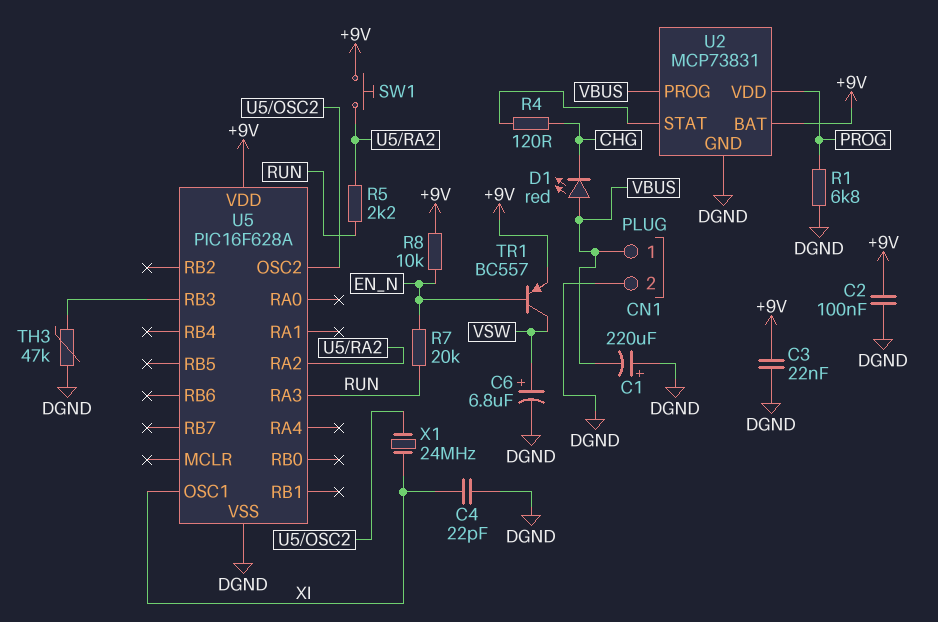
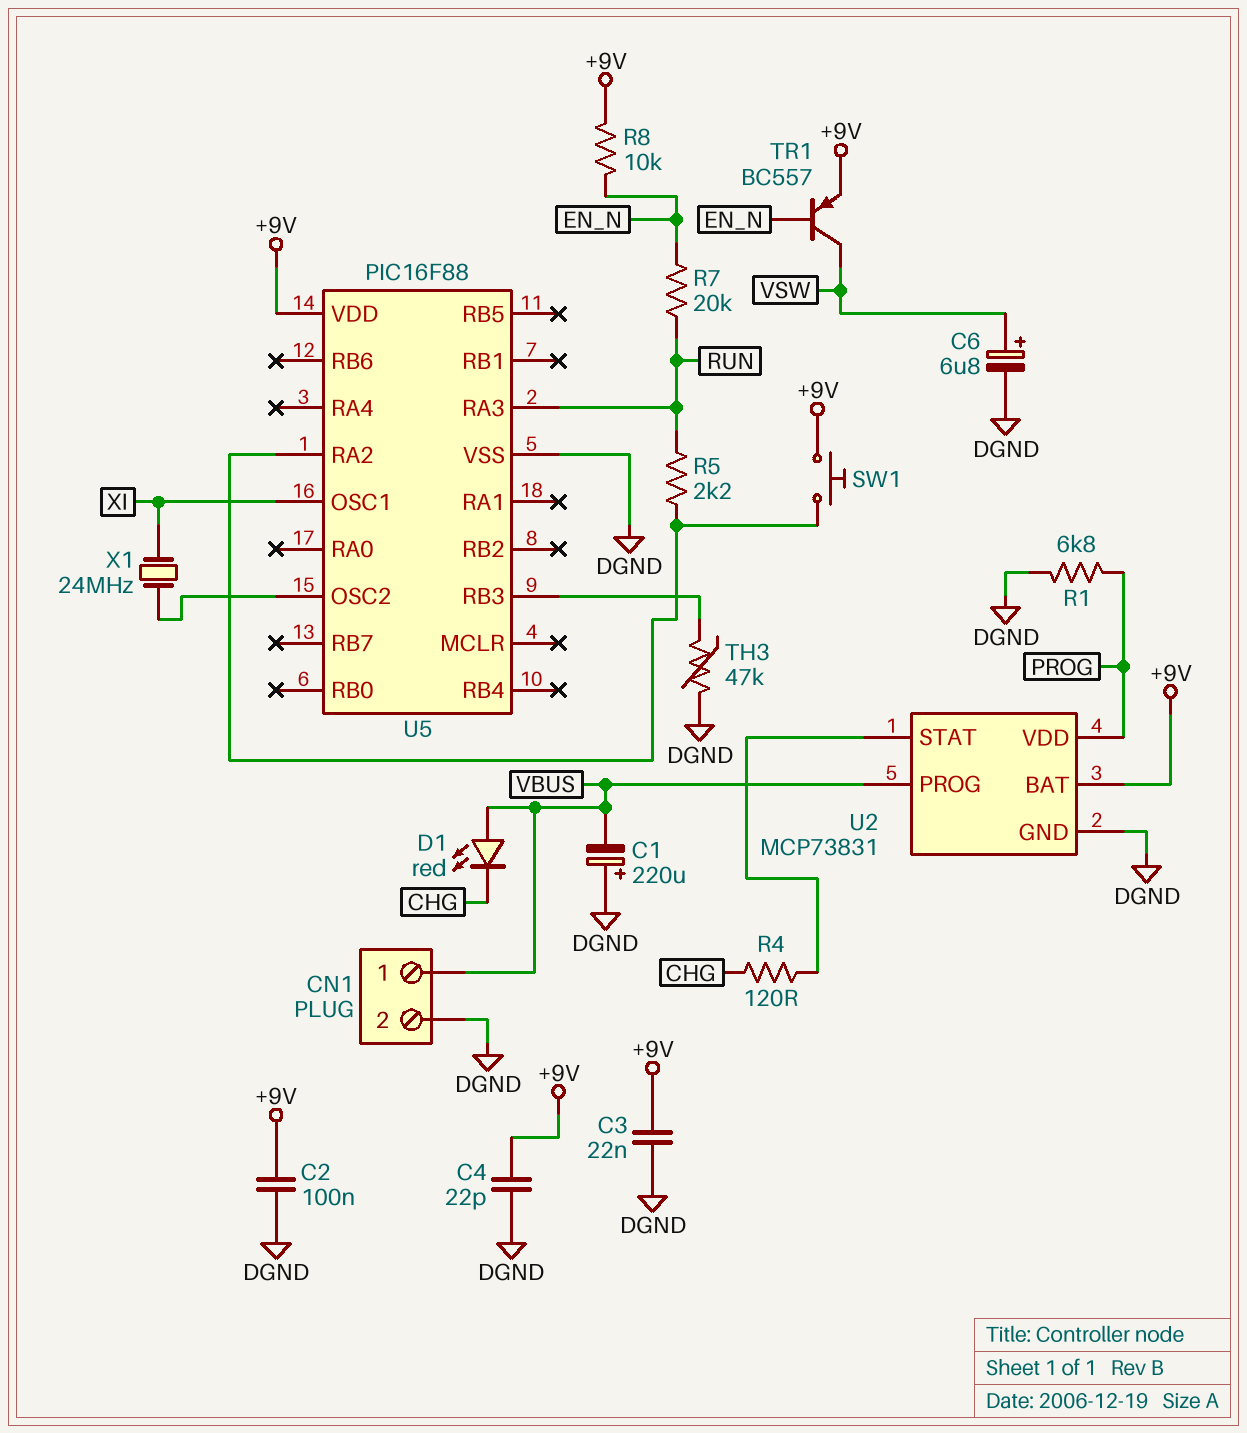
C4: 22pF (DGND, XI) -> 22pF (+9V, DGND)
U5: PIC16F628A -> PIC16F88

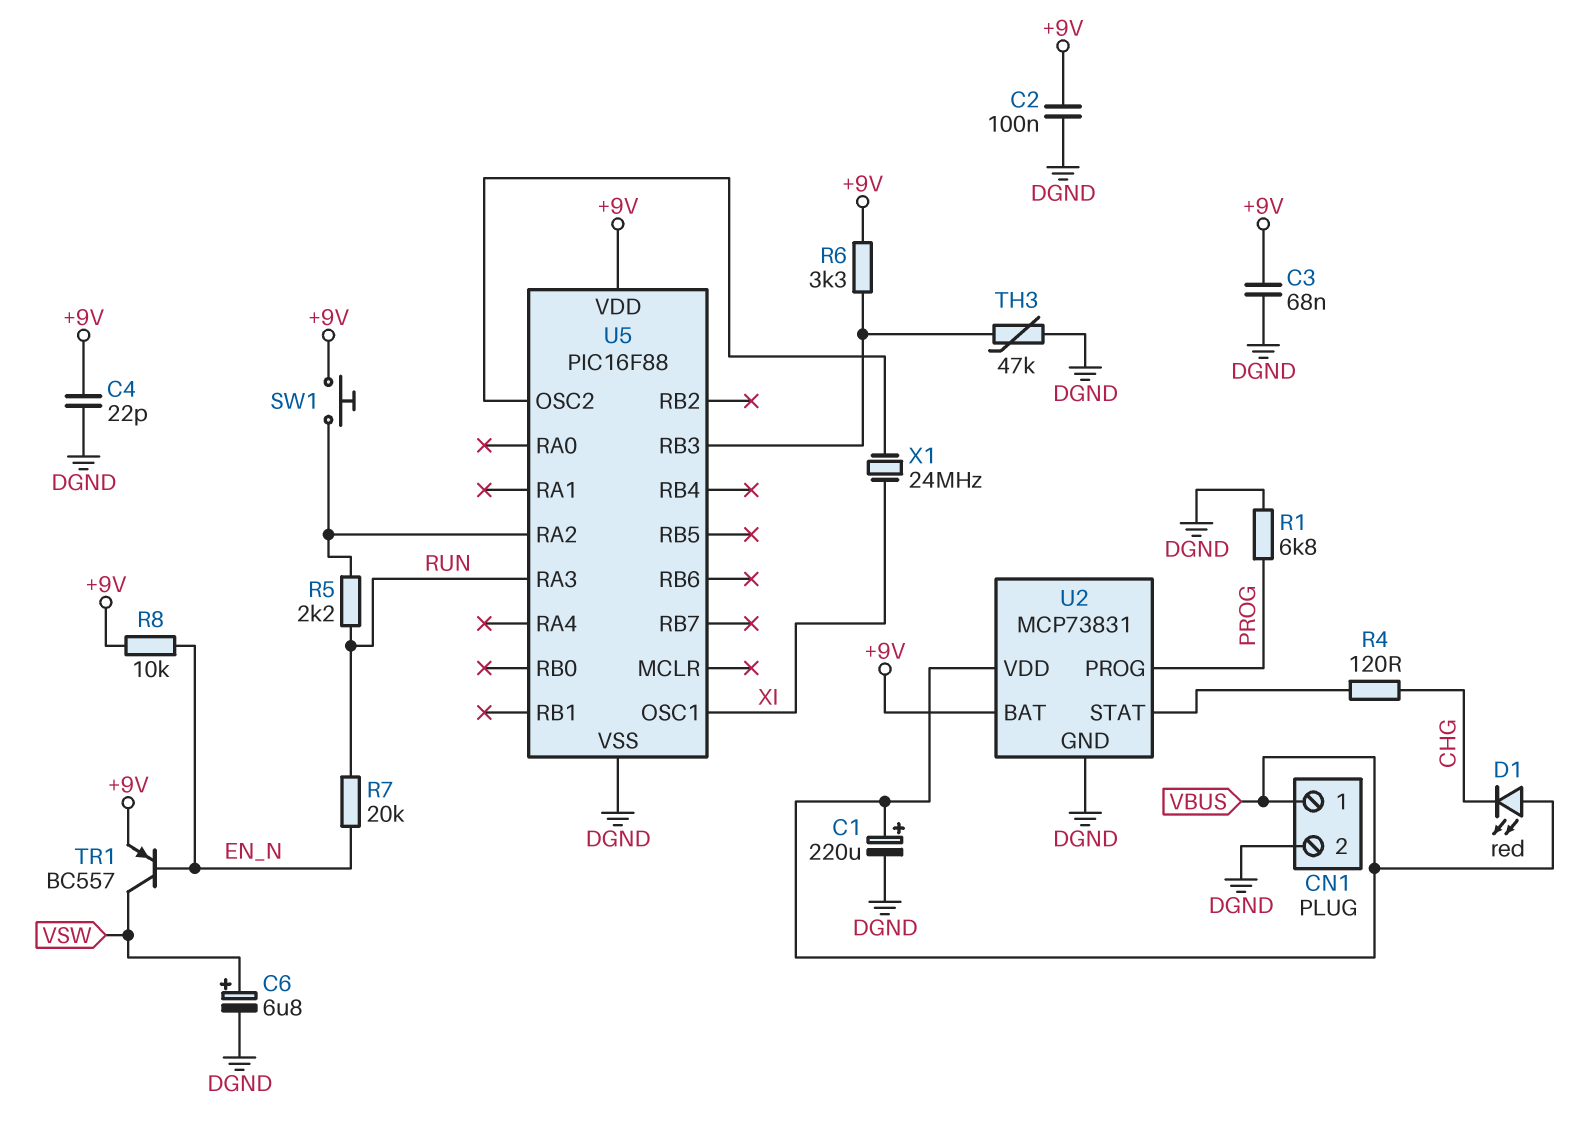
C1: 220uF (plus DGND, minus VBUS) -> 220uF (plus VBUS, minus DGND)
C3: 22nF (+9V, DGND) -> 68nF (+9V, DGND)
R6: none -> 3.3k (+9V, U5/RB3)
U2 pin PROG: VBUS -> PROG
U2 pin VDD: PROG -> VBUS

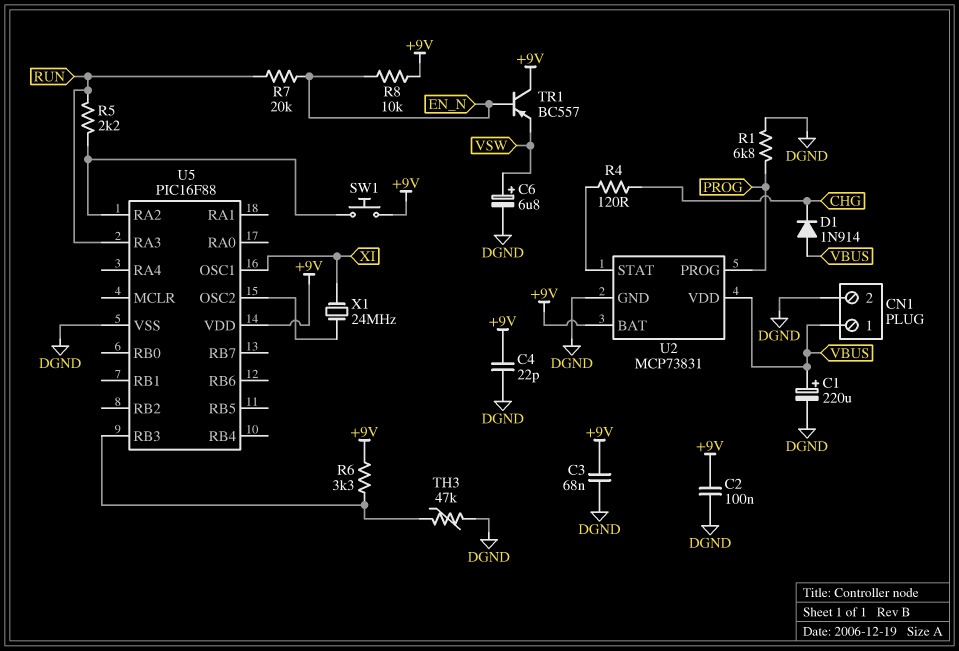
D1: LED red (A VBUS, K CHG) -> diode 1N914 (A VBUS, K CHG)
TR1: PNP BC557 (B EN_N, C VSW, E +9V) -> PNP BC557 (B EN_N, C +9V, E VSW)

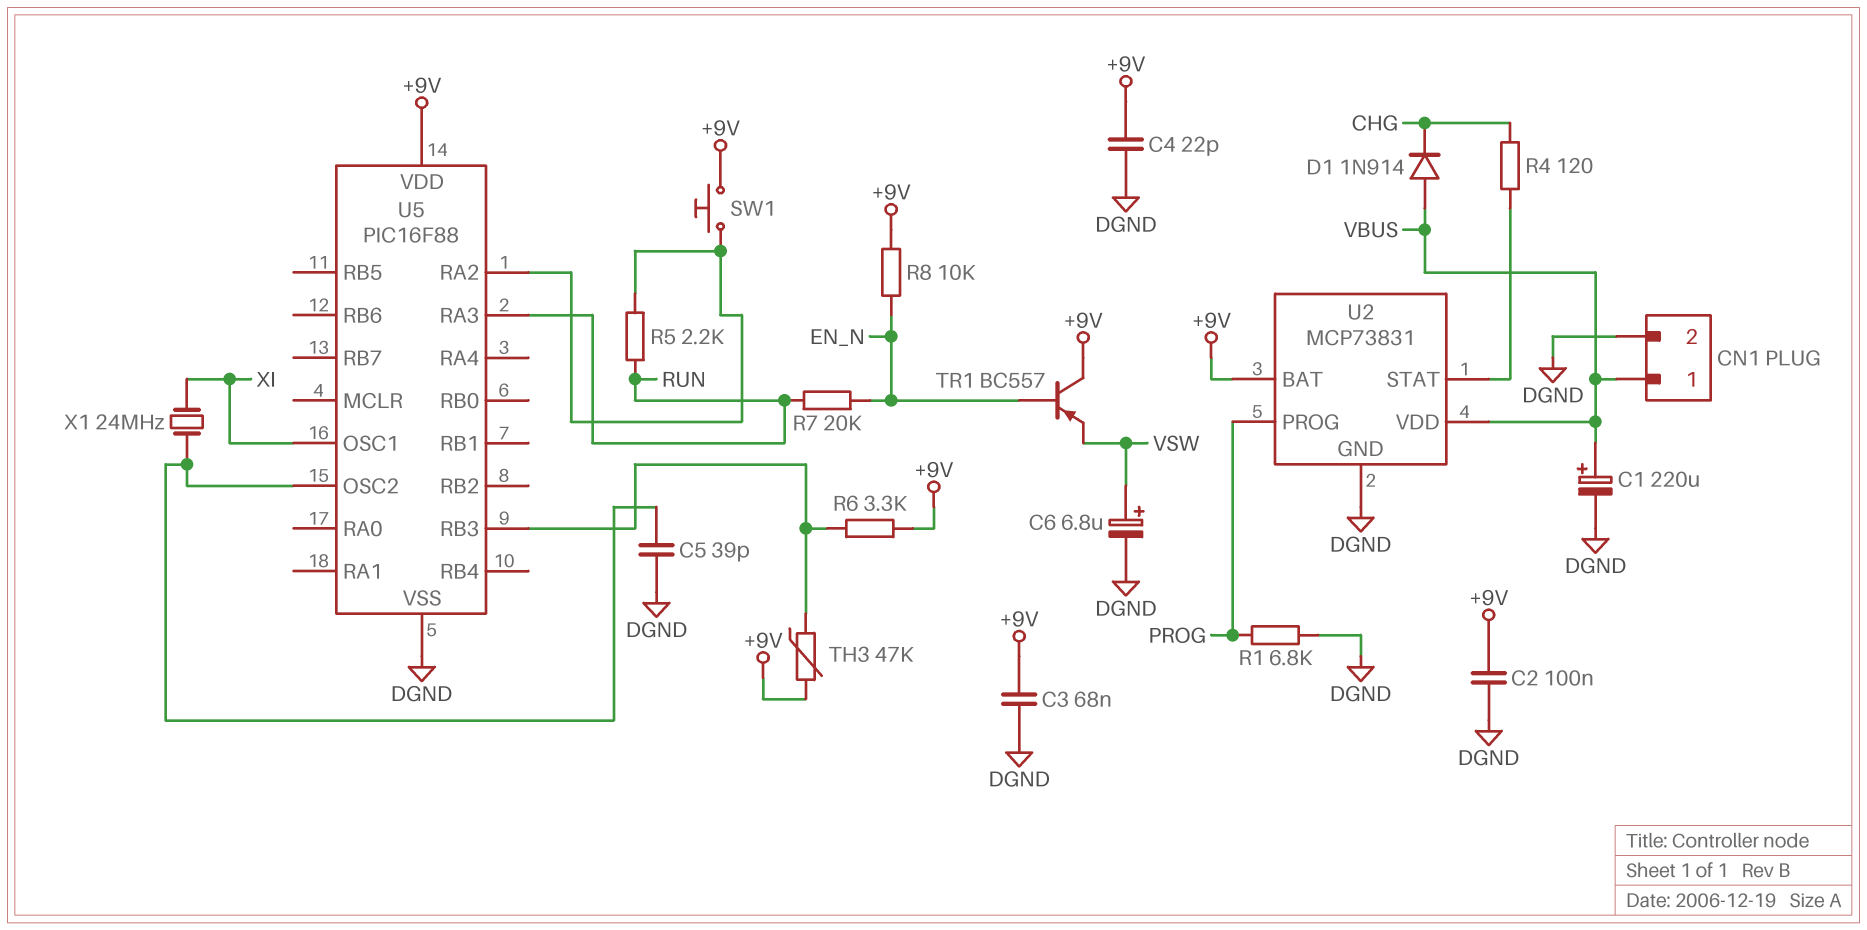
C5: none -> 39pF (DGND, U5/OSC2)
TH3: 47k (DGND, U5/RB3) -> 47k (+9V, U5/RB3)

